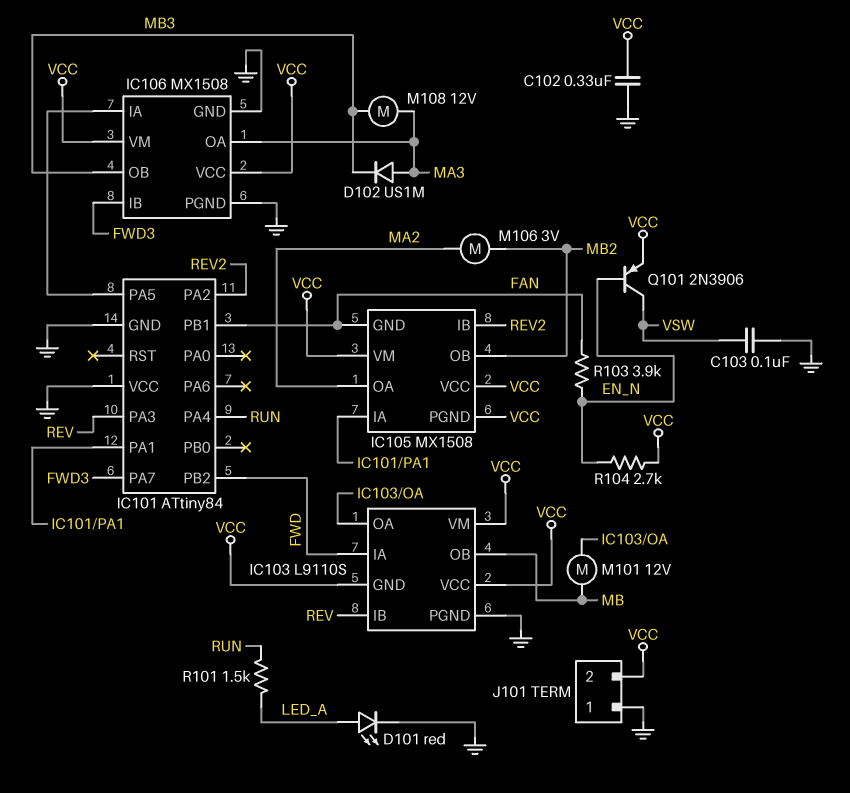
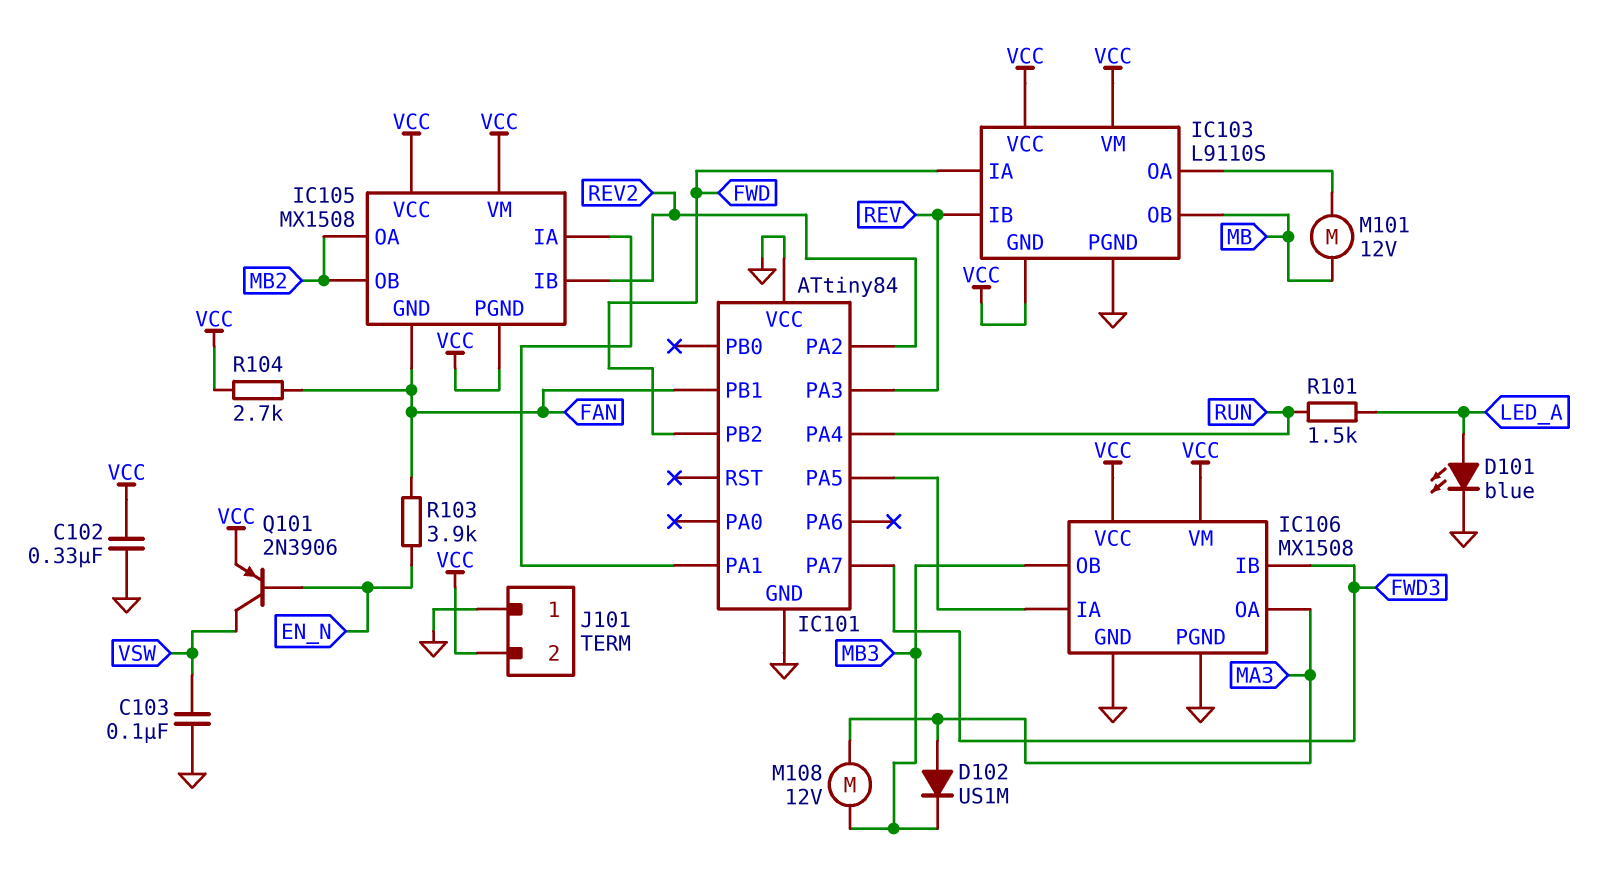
D101: LED red (A LED_A, K GND) -> LED blue (A LED_A, K GND)
IC105 pin OA: MA2 -> MB2
M106: motor 3V (MA2, MB2) -> none
R104: 2.7k (EN_N, VCC) -> 2.7k (FAN, VCC)

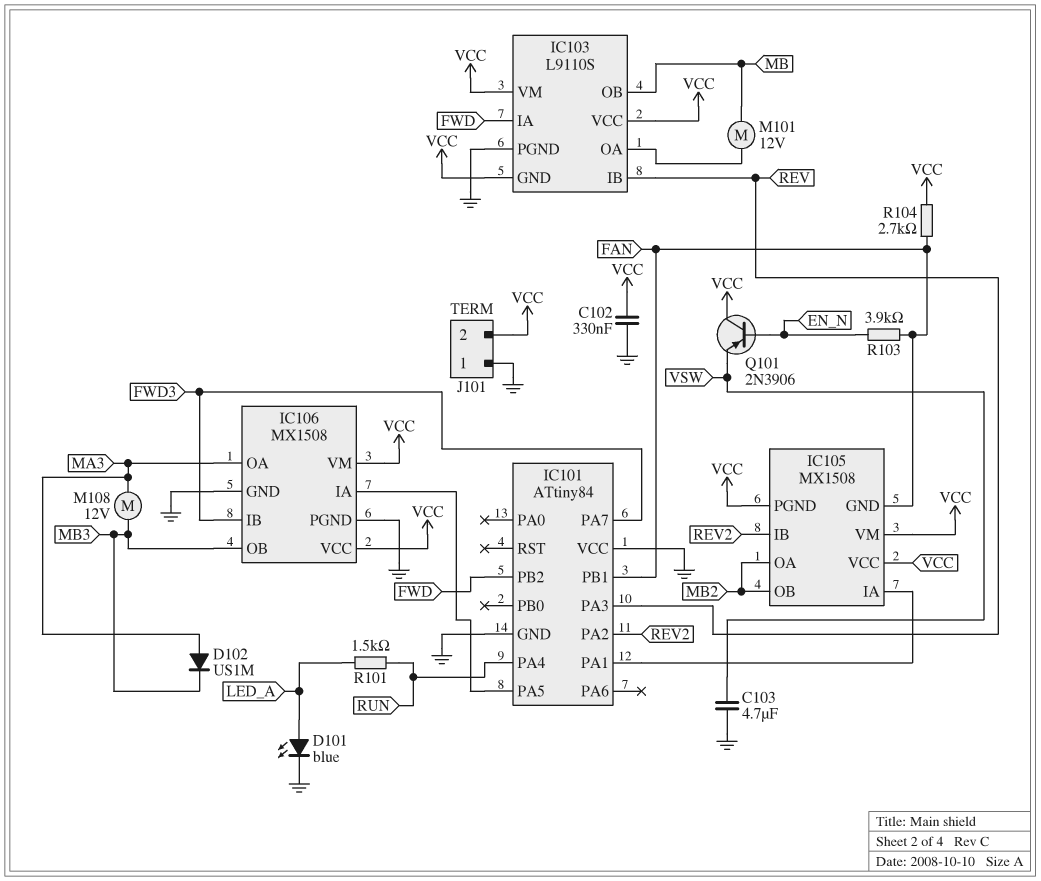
C103: 100nF (GND, VSW) -> 4.7uF (GND, VSW)
Q101: PNP 2N3906 (B EN_N, C VSW, E VCC) -> PNP 2N3906 (B EN_N, C VCC, E VSW)

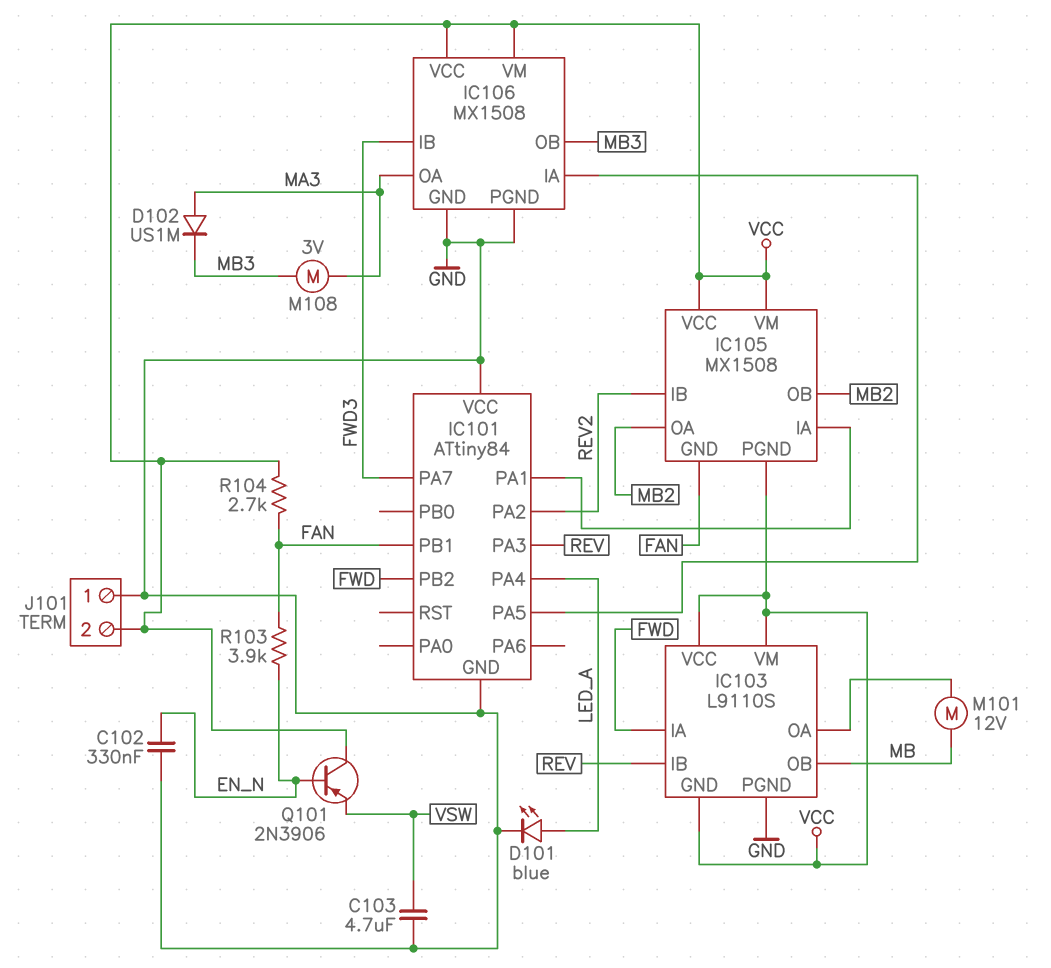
C102: 330nF (GND, VCC) -> 330nF (EN_N, GND)
IC101 pin PA4: RUN -> LED_A
M108: motor 12V (MA3, MB3) -> motor 3V (MA3, MB3)
R101: 1.5k (LED_A, RUN) -> none

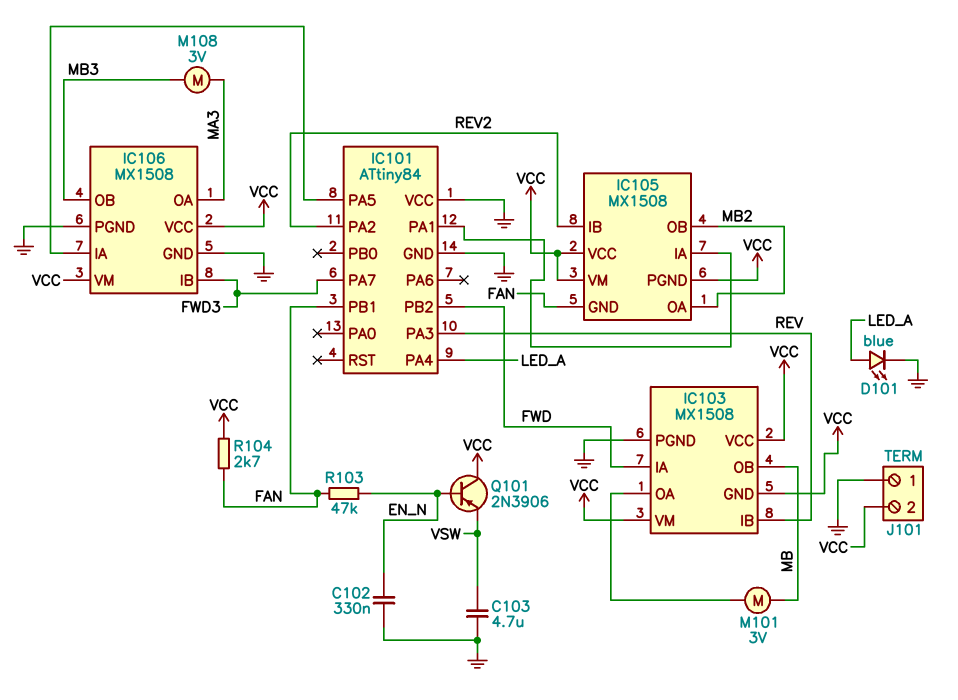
D102: diode US1M (A MA3, K MB3) -> none
IC103: L9110S -> MX1508
M101: motor 12V (IC103/OA, MB) -> motor 3V (IC103/OA, MB)
R103: 3.9k (EN_N, FAN) -> 47k (EN_N, FAN)

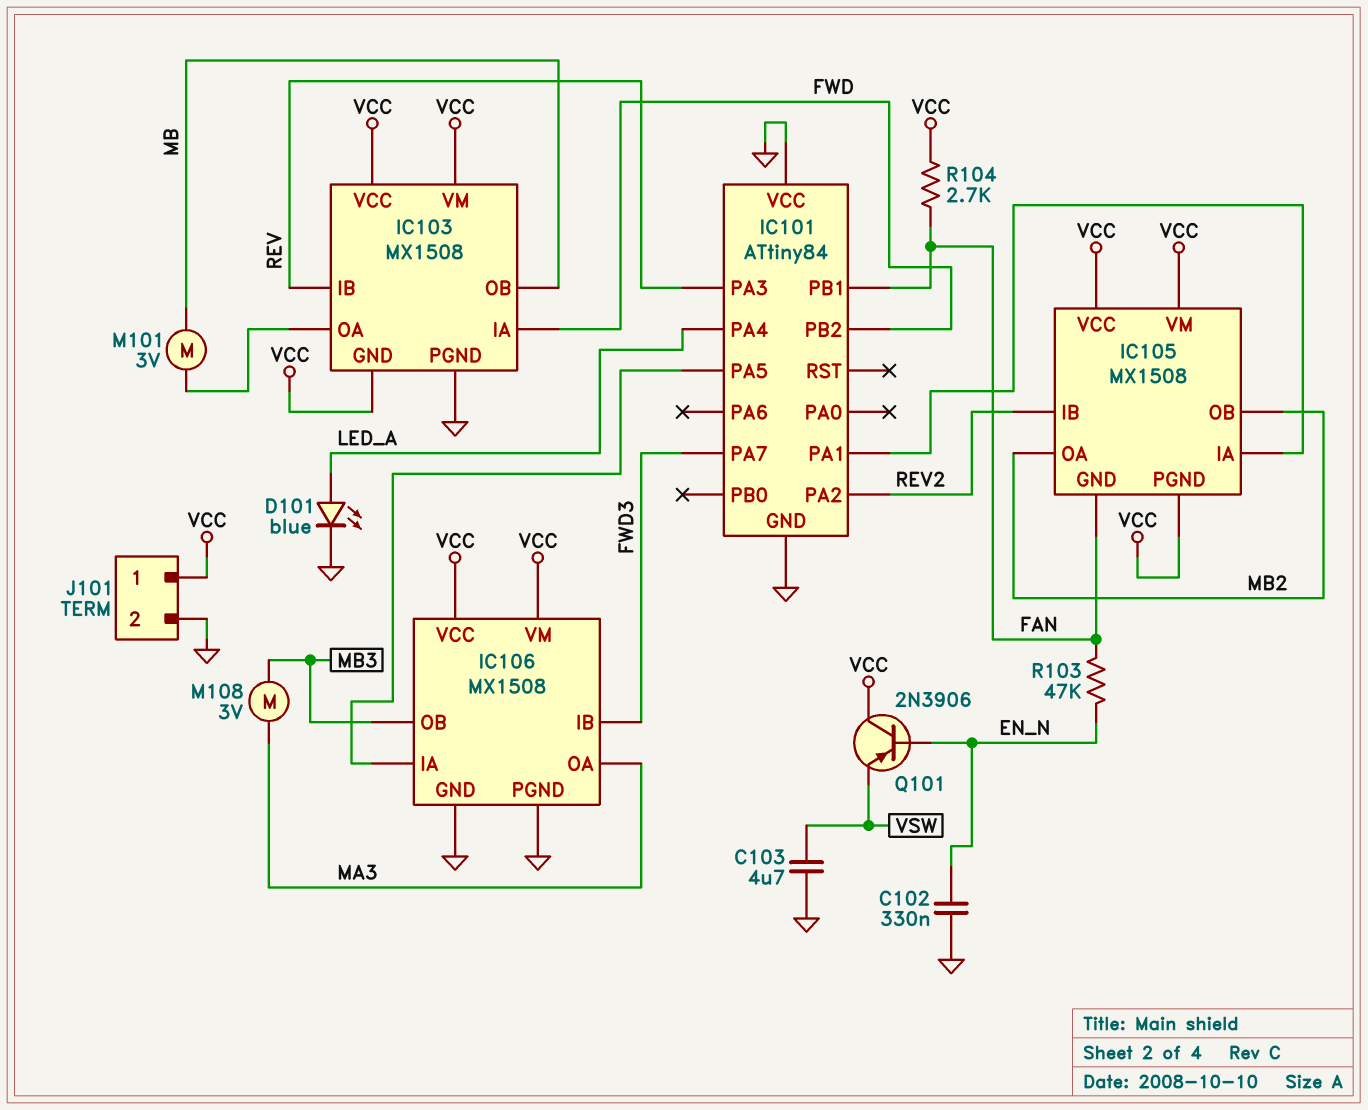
J101 pin 1: GND -> VCC
J101 pin 2: VCC -> GND

